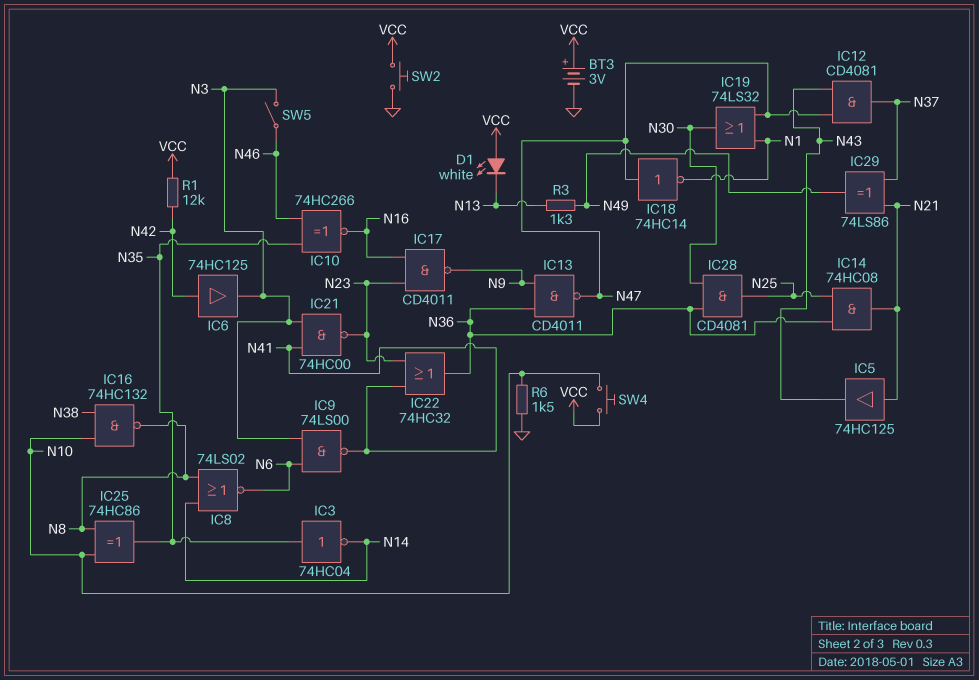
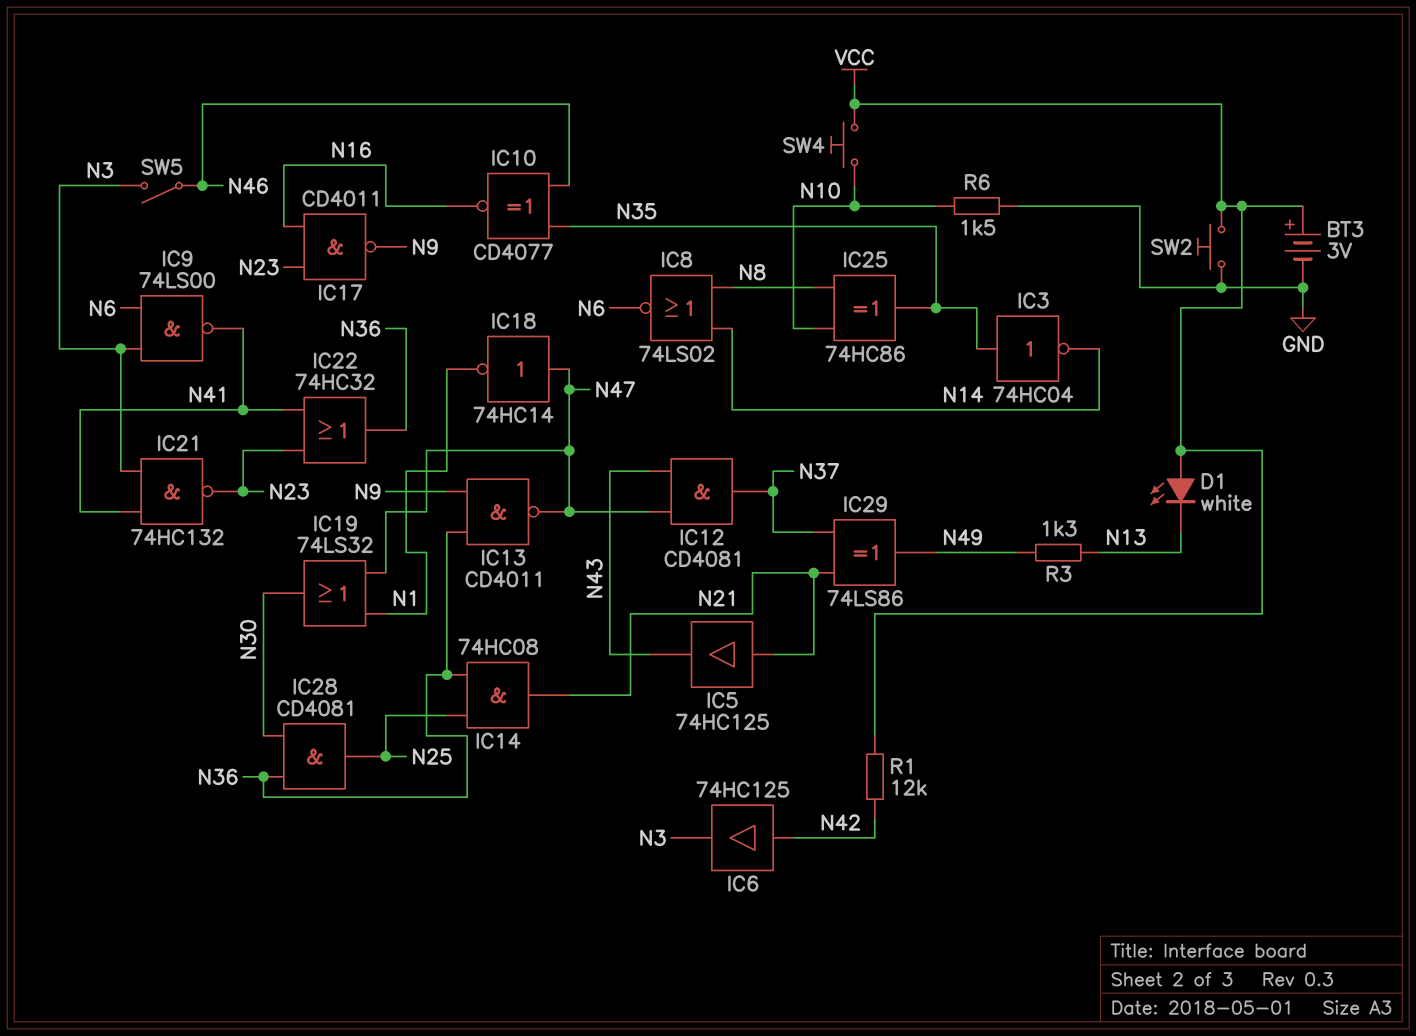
IC10: XNOR 74HC266 (in N35, in N46, out N16) -> XNOR CD4077 (in N35, in N46, out N16)
IC16: NAND 74HC132 (in N10, in N38, out N8) -> none
IC21: NAND 74HC00 (in N3, in N41, out N23) -> NAND 74HC132 (in N3, in N41, out N23)

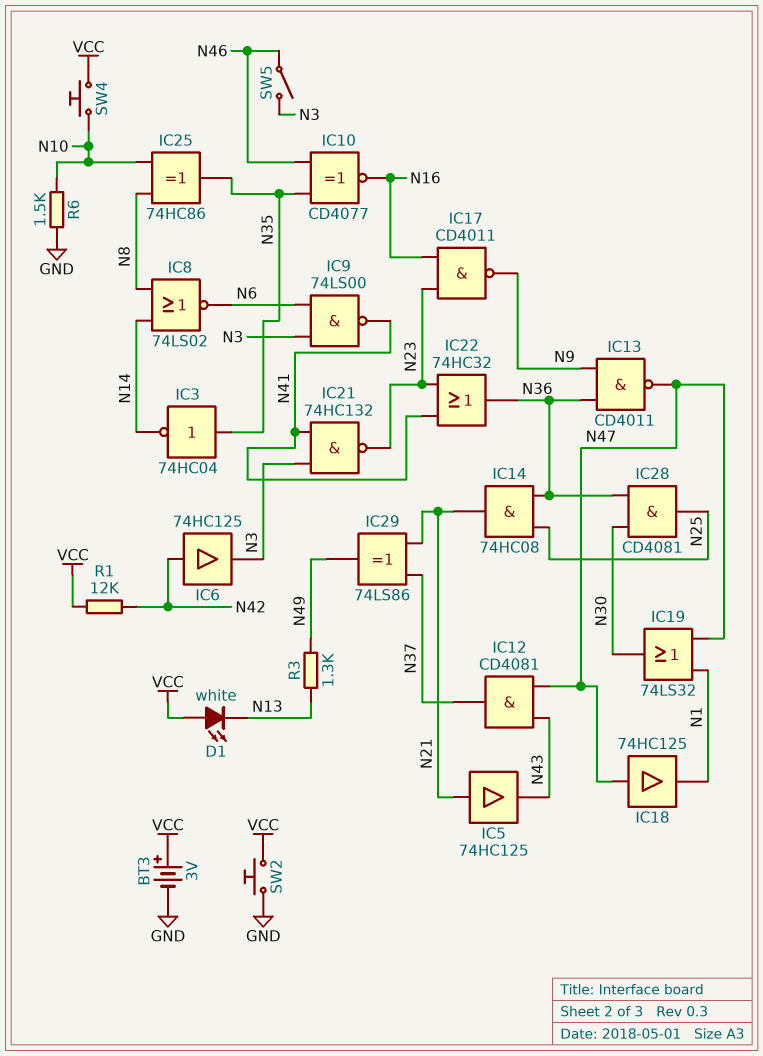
IC18: NOT 74HC14 (in N47, out N1) -> buffer 74HC125 (in N47, out N1)

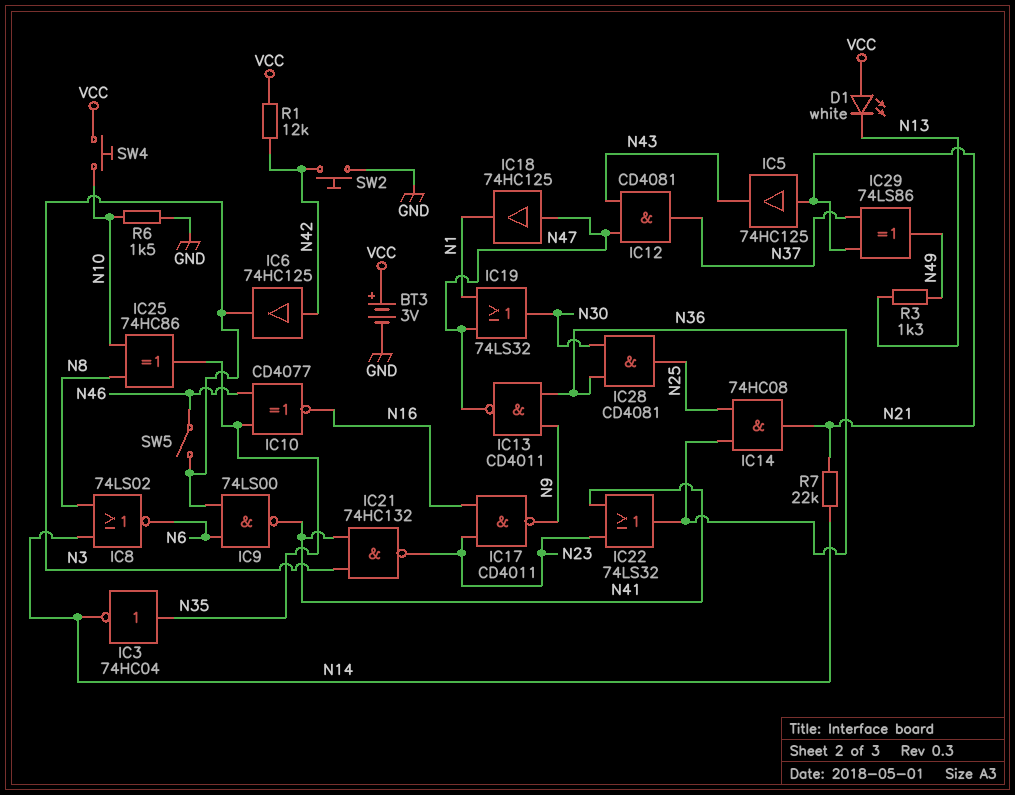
IC22: OR 74HC32 (in N23, in N41, out N36) -> OR 74LS32 (in N23, in N41, out N36)
R7: none -> 22k (N14, N21)
SW2: button (GND, VCC) -> button (GND, N42)

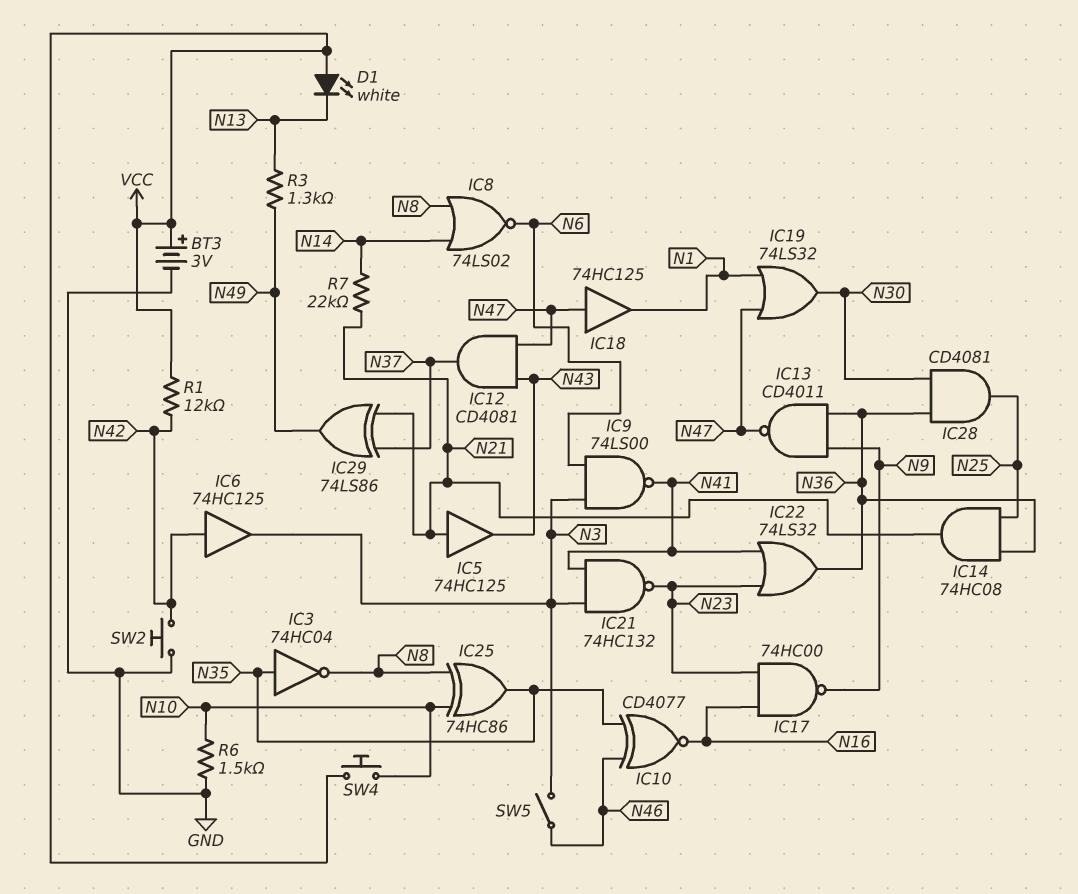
IC3: NOT 74HC04 (in N35, out N14) -> NOT 74HC04 (in N35, out N8)
IC17: NAND CD4011 (in N16, in N23, out N9) -> NAND 74HC00 (in N16, in N23, out N9)

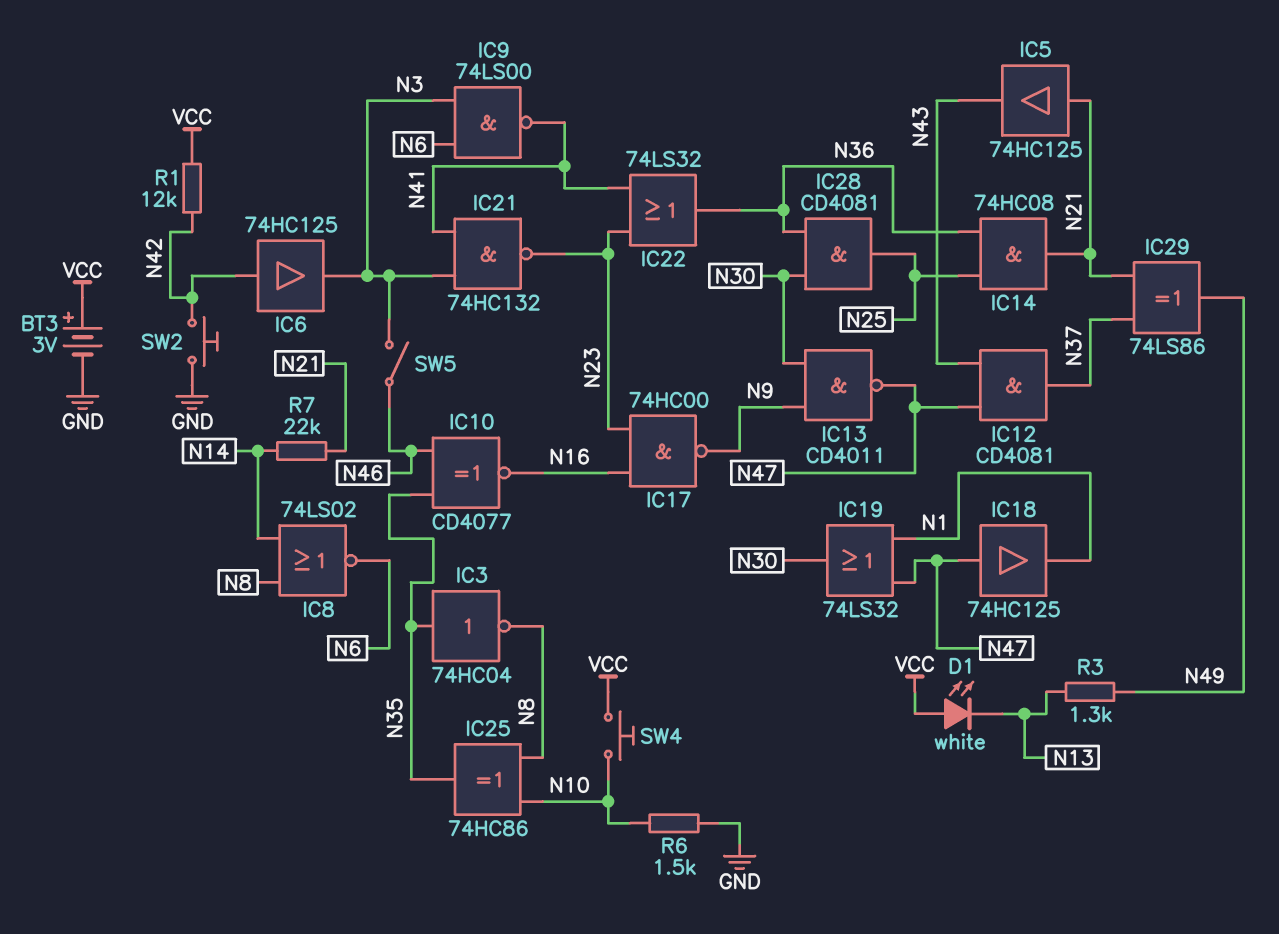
IC13: NAND CD4011 (in N9, in N36, out N47) -> NAND CD4011 (in N9, in N30, out N47)

